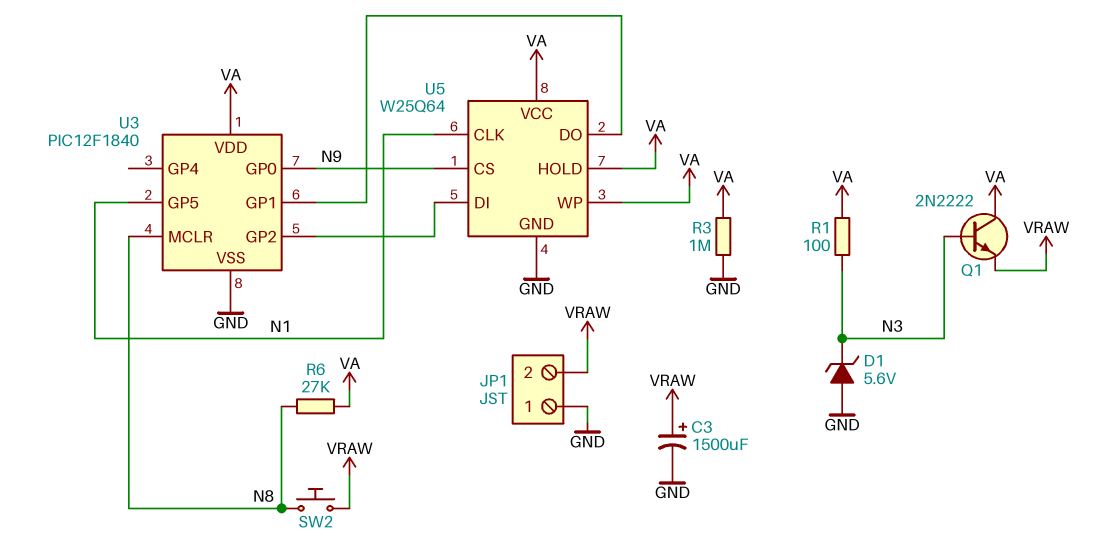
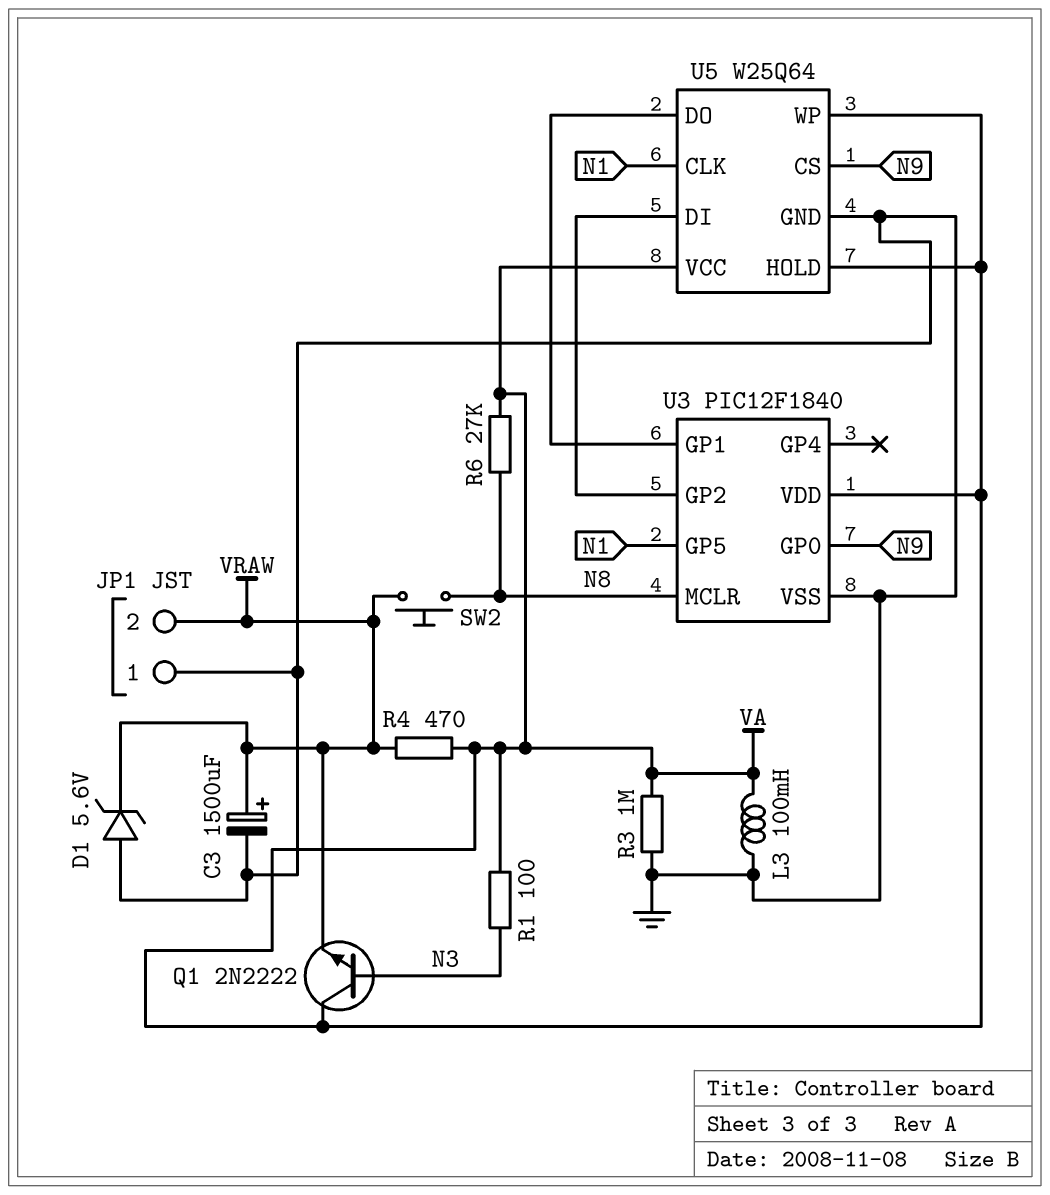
D1: zener 5.6V (A GND, K N3) -> zener 5.6V (A GND, K VRAW)
L3: none -> 100mH (GND, VA)
R4: none -> 470 (VA, VRAW)

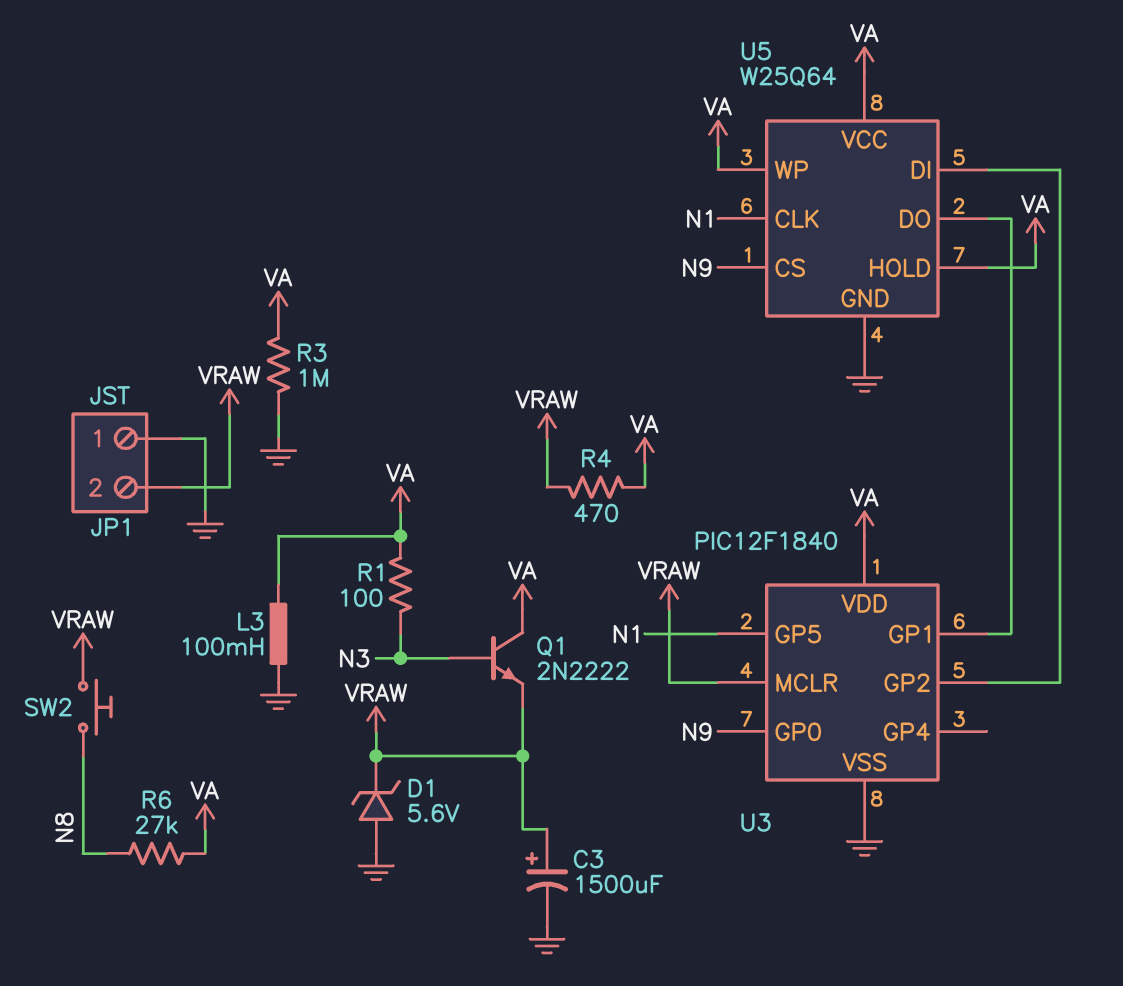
U3 pin MCLR: N8 -> VRAW

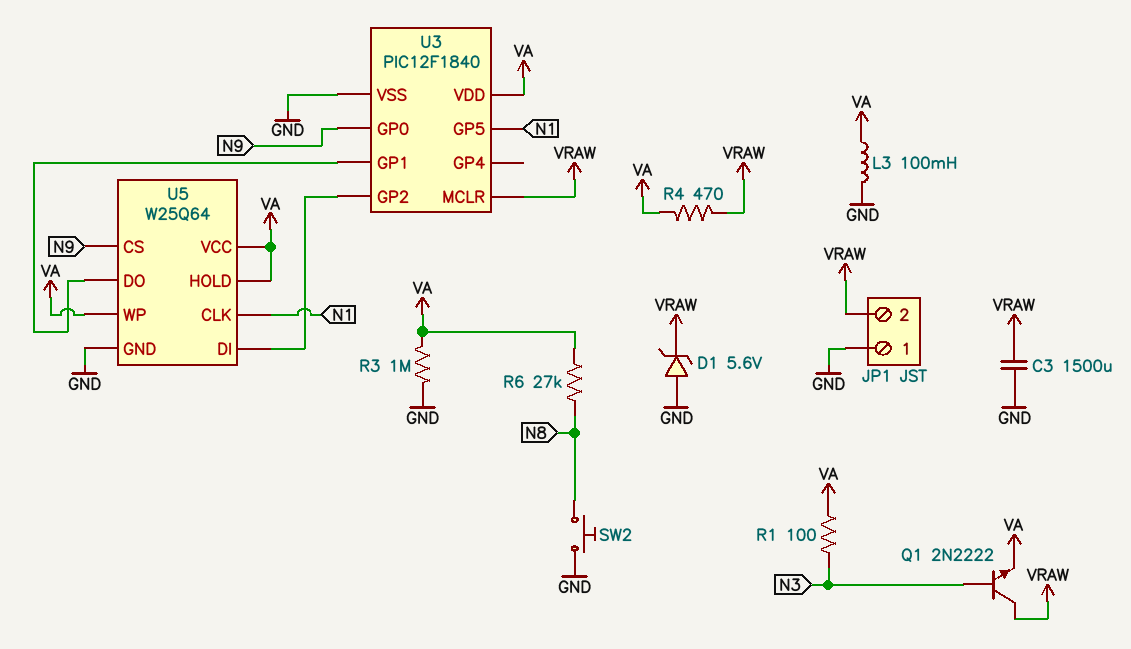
C3: 1500uF (plus VRAW, minus GND) -> 1500uF (GND, VRAW)
Q1: NPN 2N2222 (B N3, C VA, E VRAW) -> NPN 2N2222 (B N3, C VRAW, E VA)
SW2: button (N8, VRAW) -> button (GND, N8)

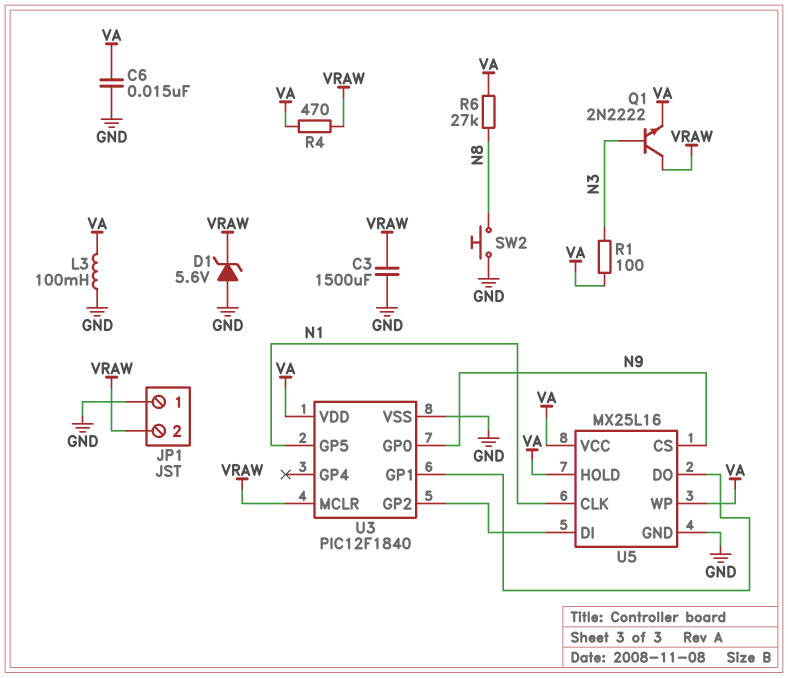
C6: none -> 15nF (GND, VA)
R3: 1M (GND, VA) -> none
U5: W25Q64 -> MX25L16

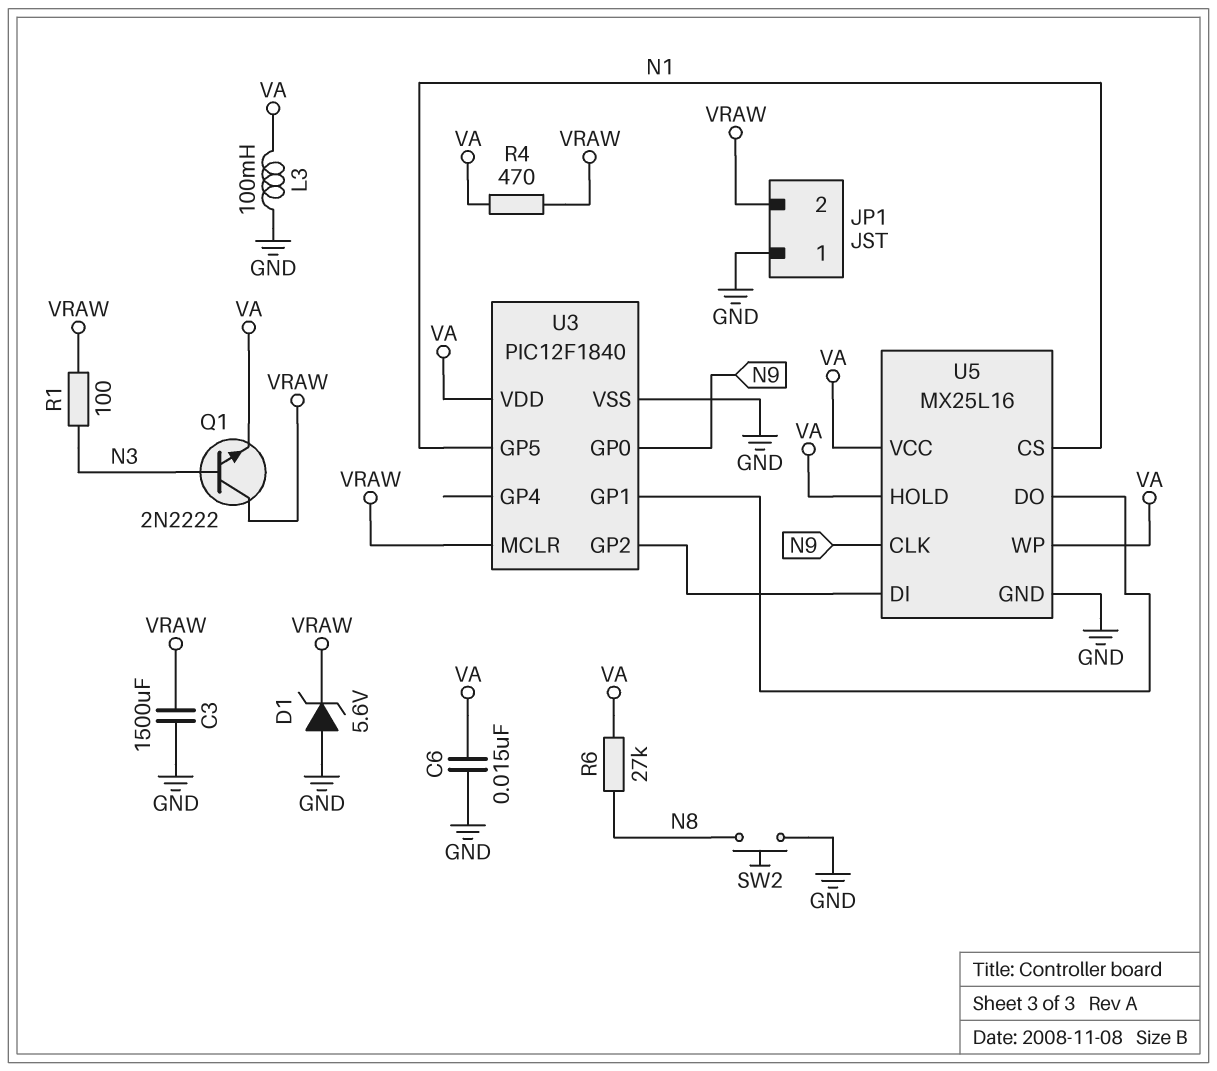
R1: 100 (N3, VA) -> 100 (N3, VRAW)
U5 pin CLK: N1 -> N9
U5 pin CS: N9 -> N1

